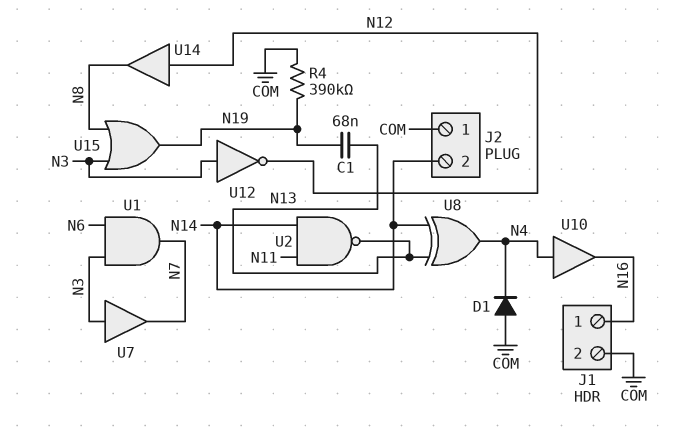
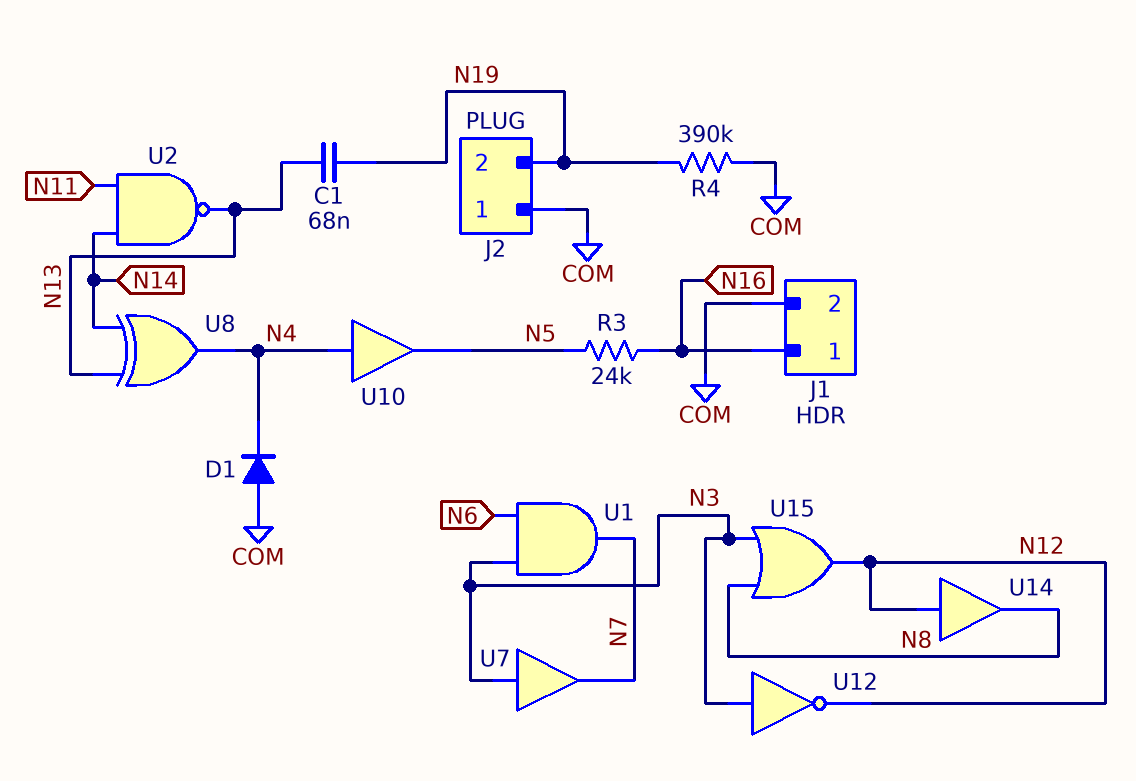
J2 pin 2: N14 -> N19
R3: none -> 24k (N5, N16)
U10: buffer (in N4, out N16) -> buffer (in N4, out N5)
U15: OR (in N3, in N8, out N19) -> OR (in N3, in N8, out N12)

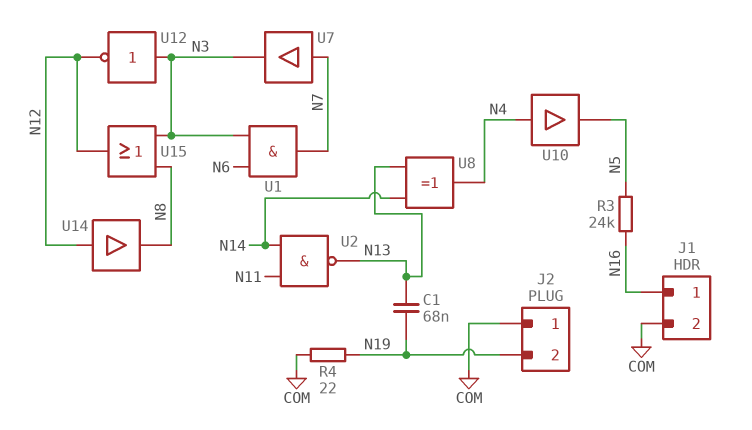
D1: diode (A COM, K N4) -> none
R4: 390k (COM, N19) -> 22 (COM, N19)
U7: buffer (in N3, out N7) -> buffer (in N7, out N3)

